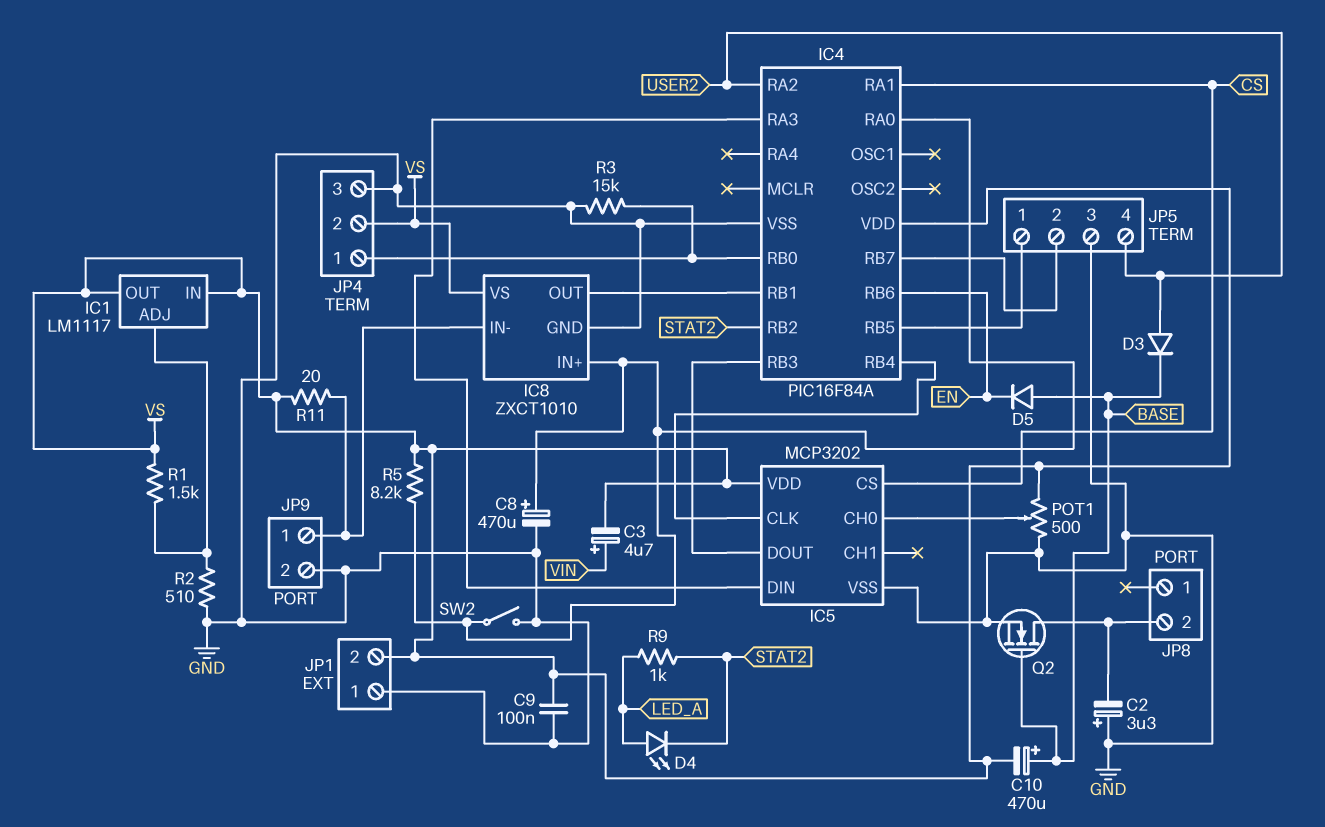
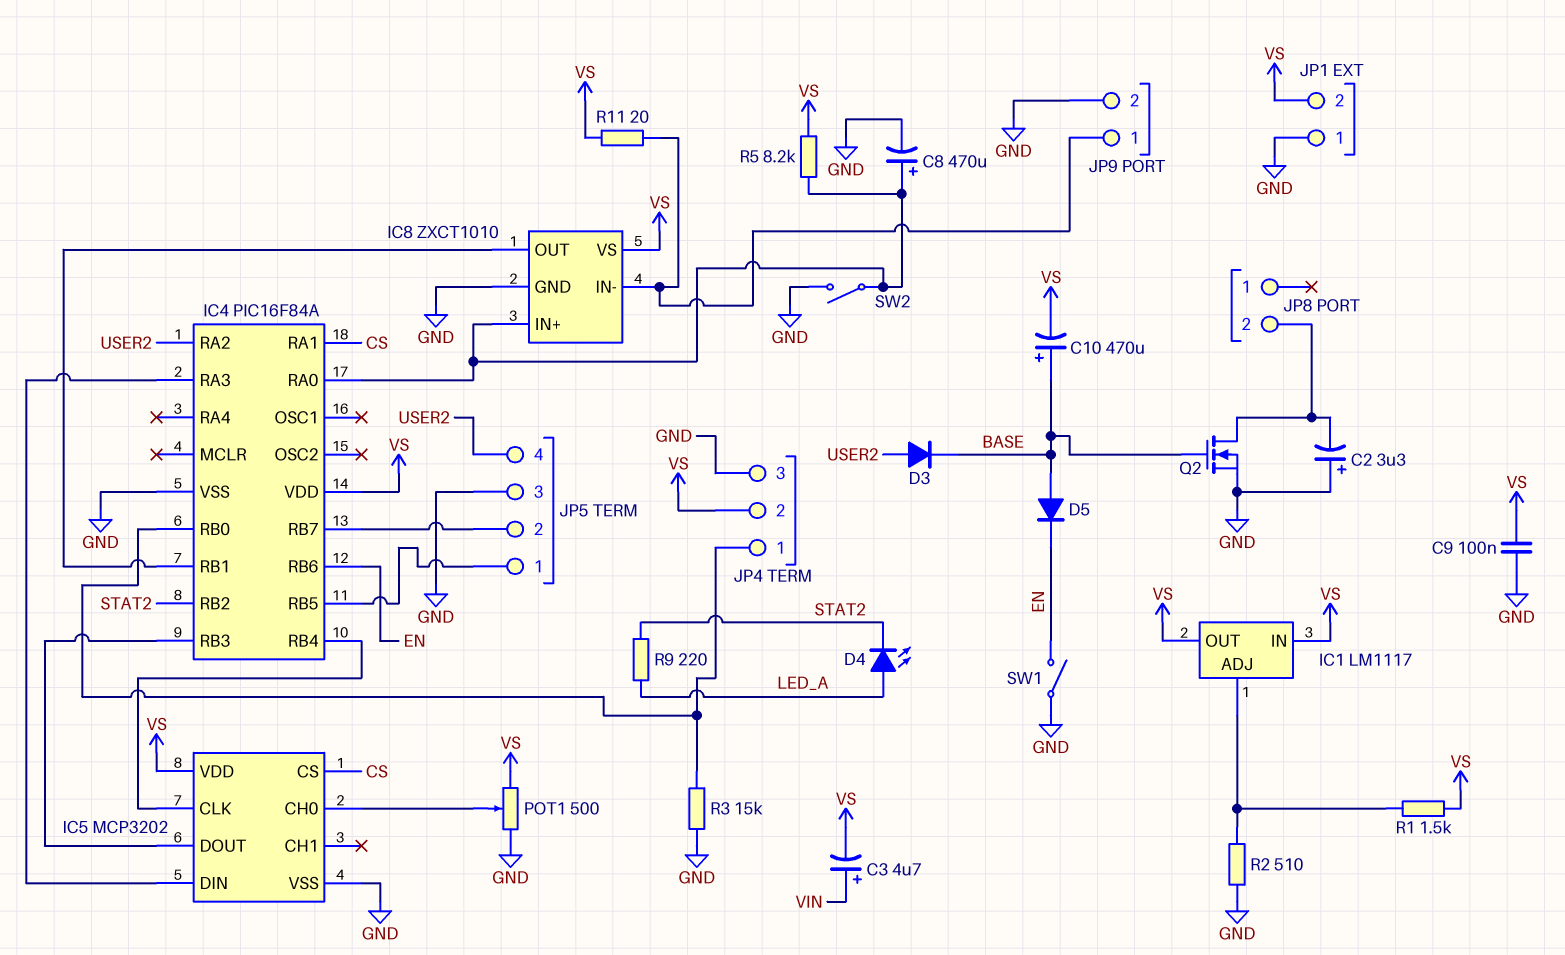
R9: 1k (LED_A, STAT2) -> 220 (LED_A, STAT2)
SW1: none -> switch (EN, GND)

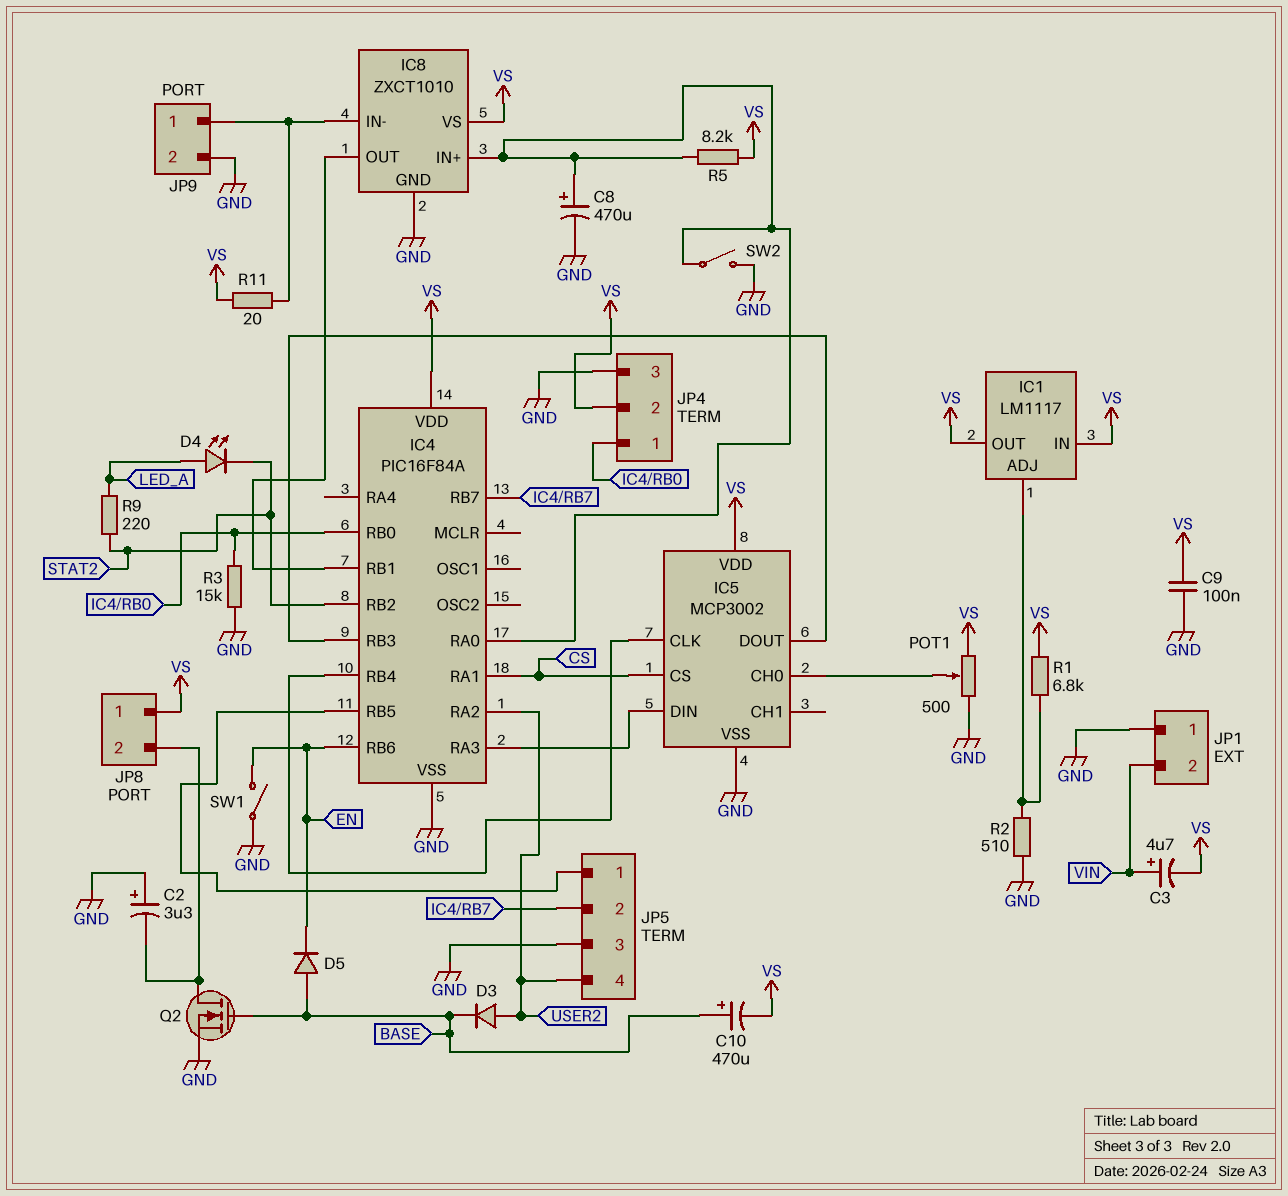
IC5: MCP3202 -> MCP3002
JP1 pin 2: VS -> VIN
JP8 pin 1: none -> VS
R1: 1.5k (IC1/ADJ, VS) -> 6.8k (IC1/ADJ, VS)

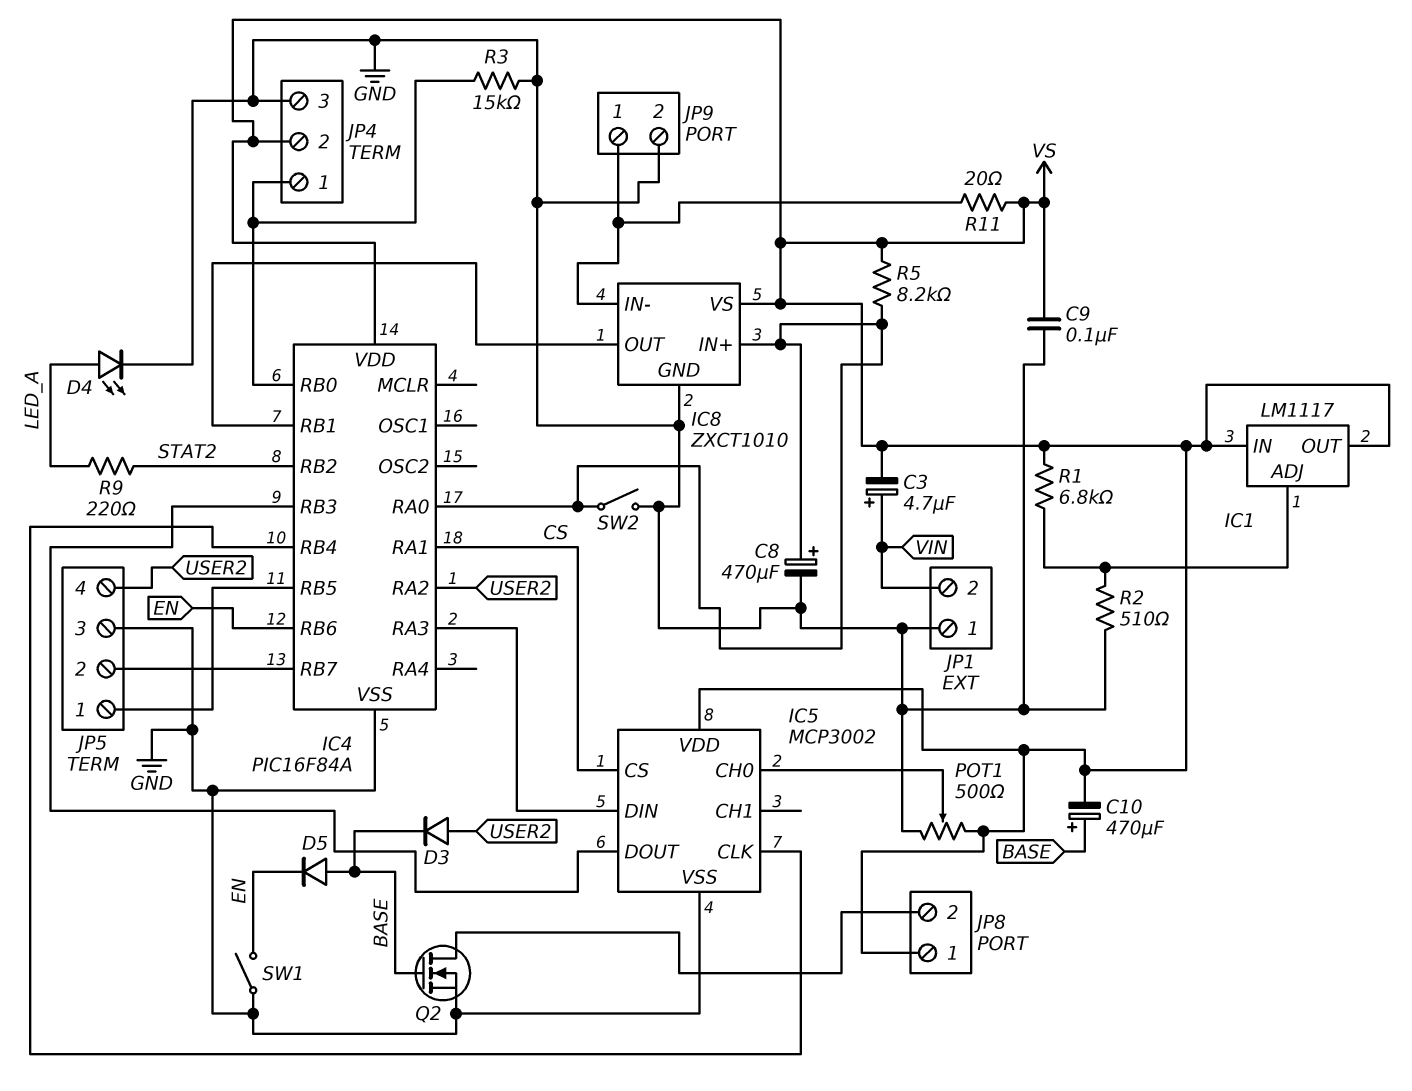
C2: 3.3uF (plus GND, minus JP8/2) -> none
D4: LED (A LED_A, K STAT2) -> LED (A LED_A, K GND)

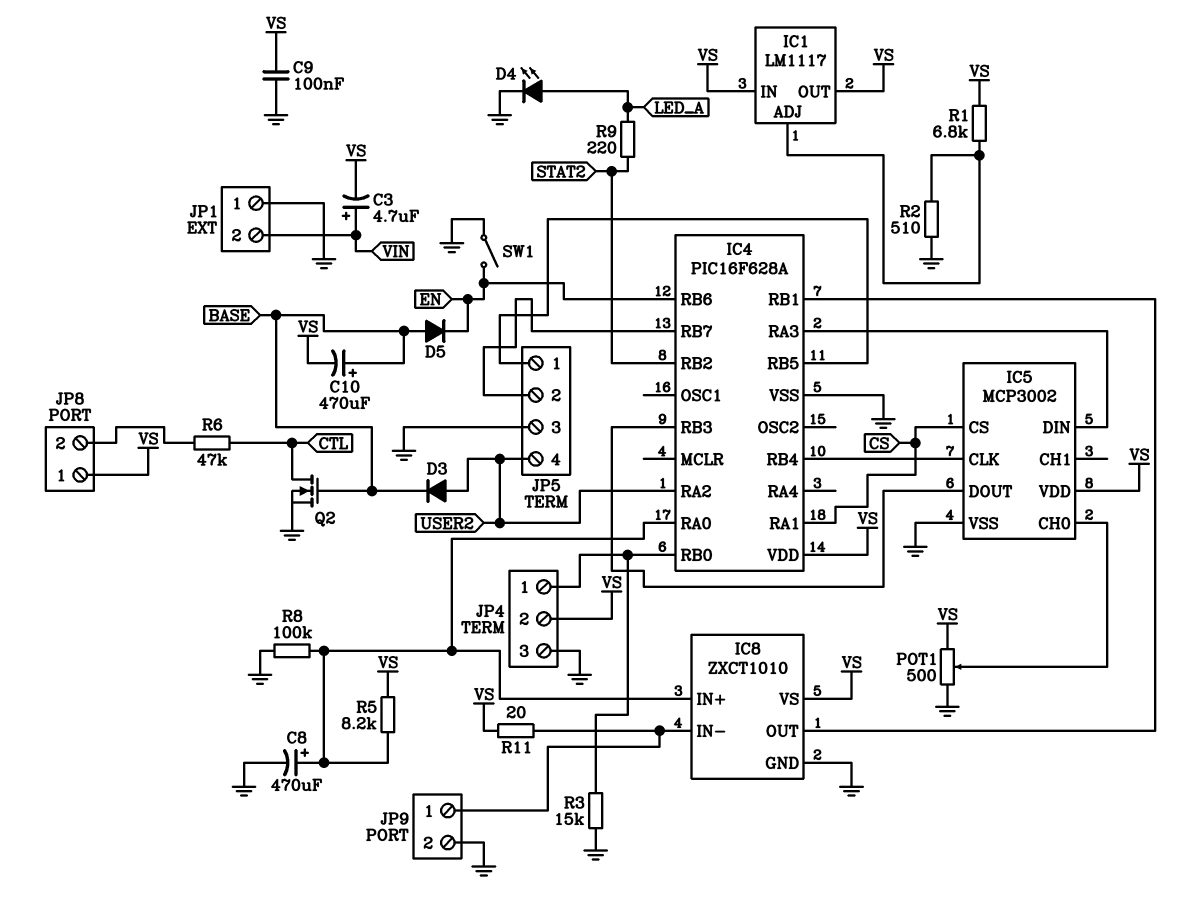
IC4: PIC16F84A -> PIC16F628A
Q2: NMOS (G BASE, D JP8/2, S GND) -> NMOS (G BASE, D CTL, S GND)
R6: none -> 47k (CTL, JP8/2)
R8: none -> 100k (GND, IC4/RA0)
SW2: switch (GND, IC4/RA0) -> none

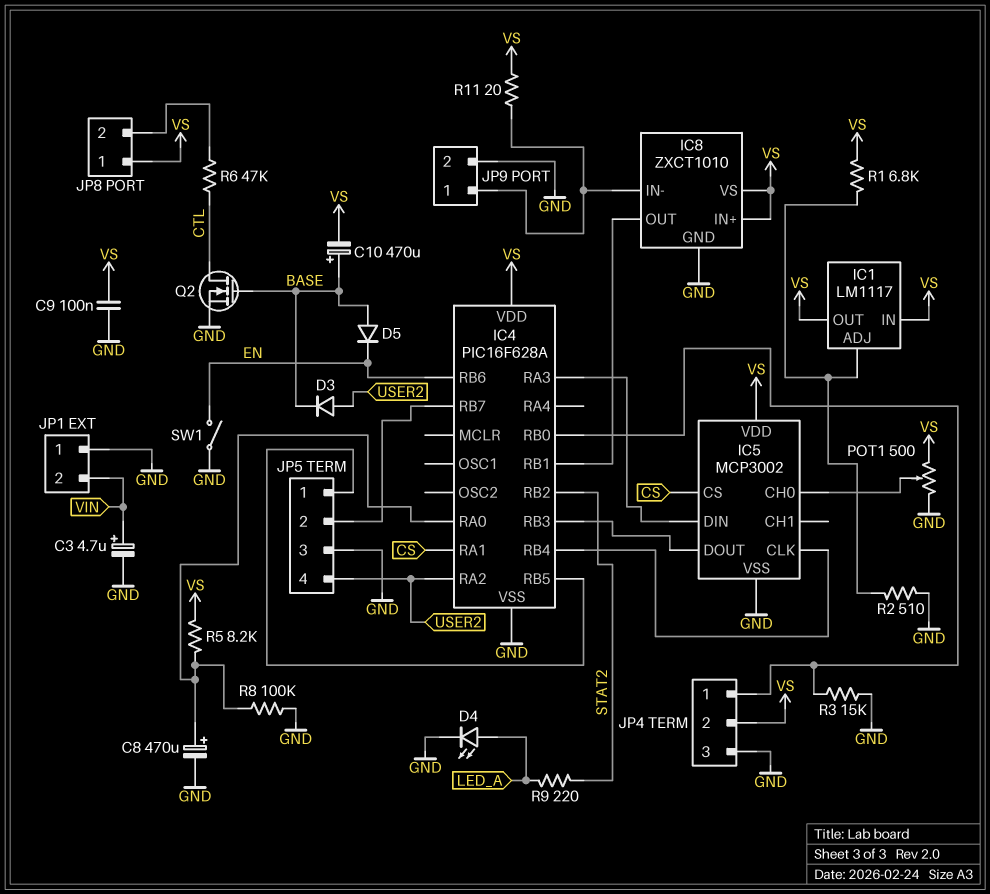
C3: 4.7uF (plus VIN, minus VS) -> 4.7uF (plus VIN, minus GND)
IC8 pin IN+: IC4/RA0 -> VS

